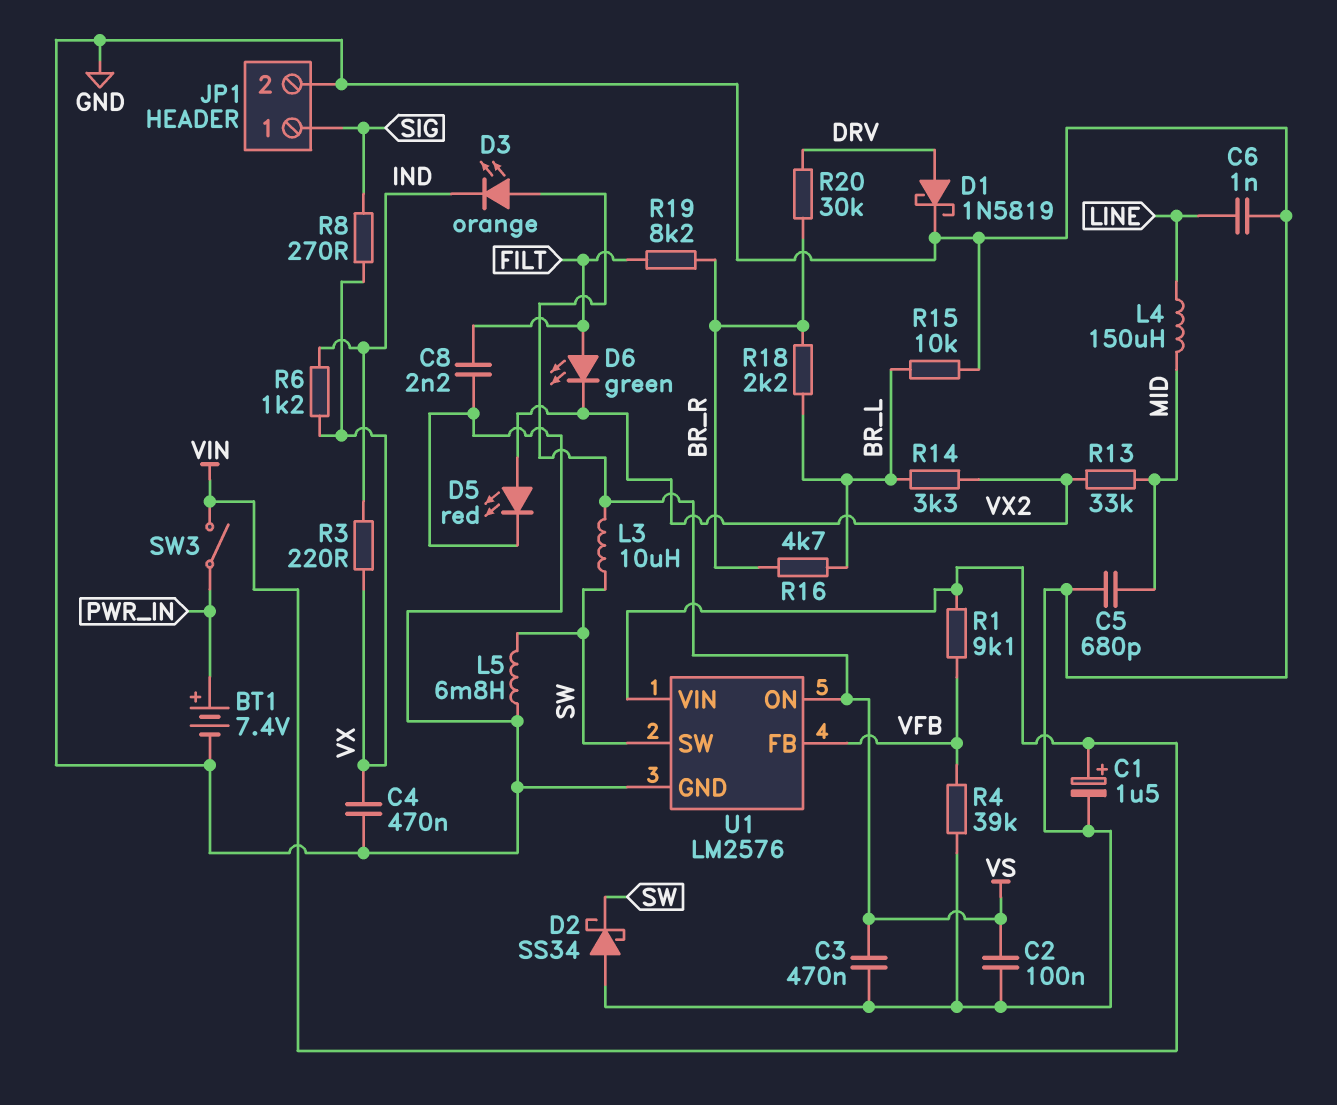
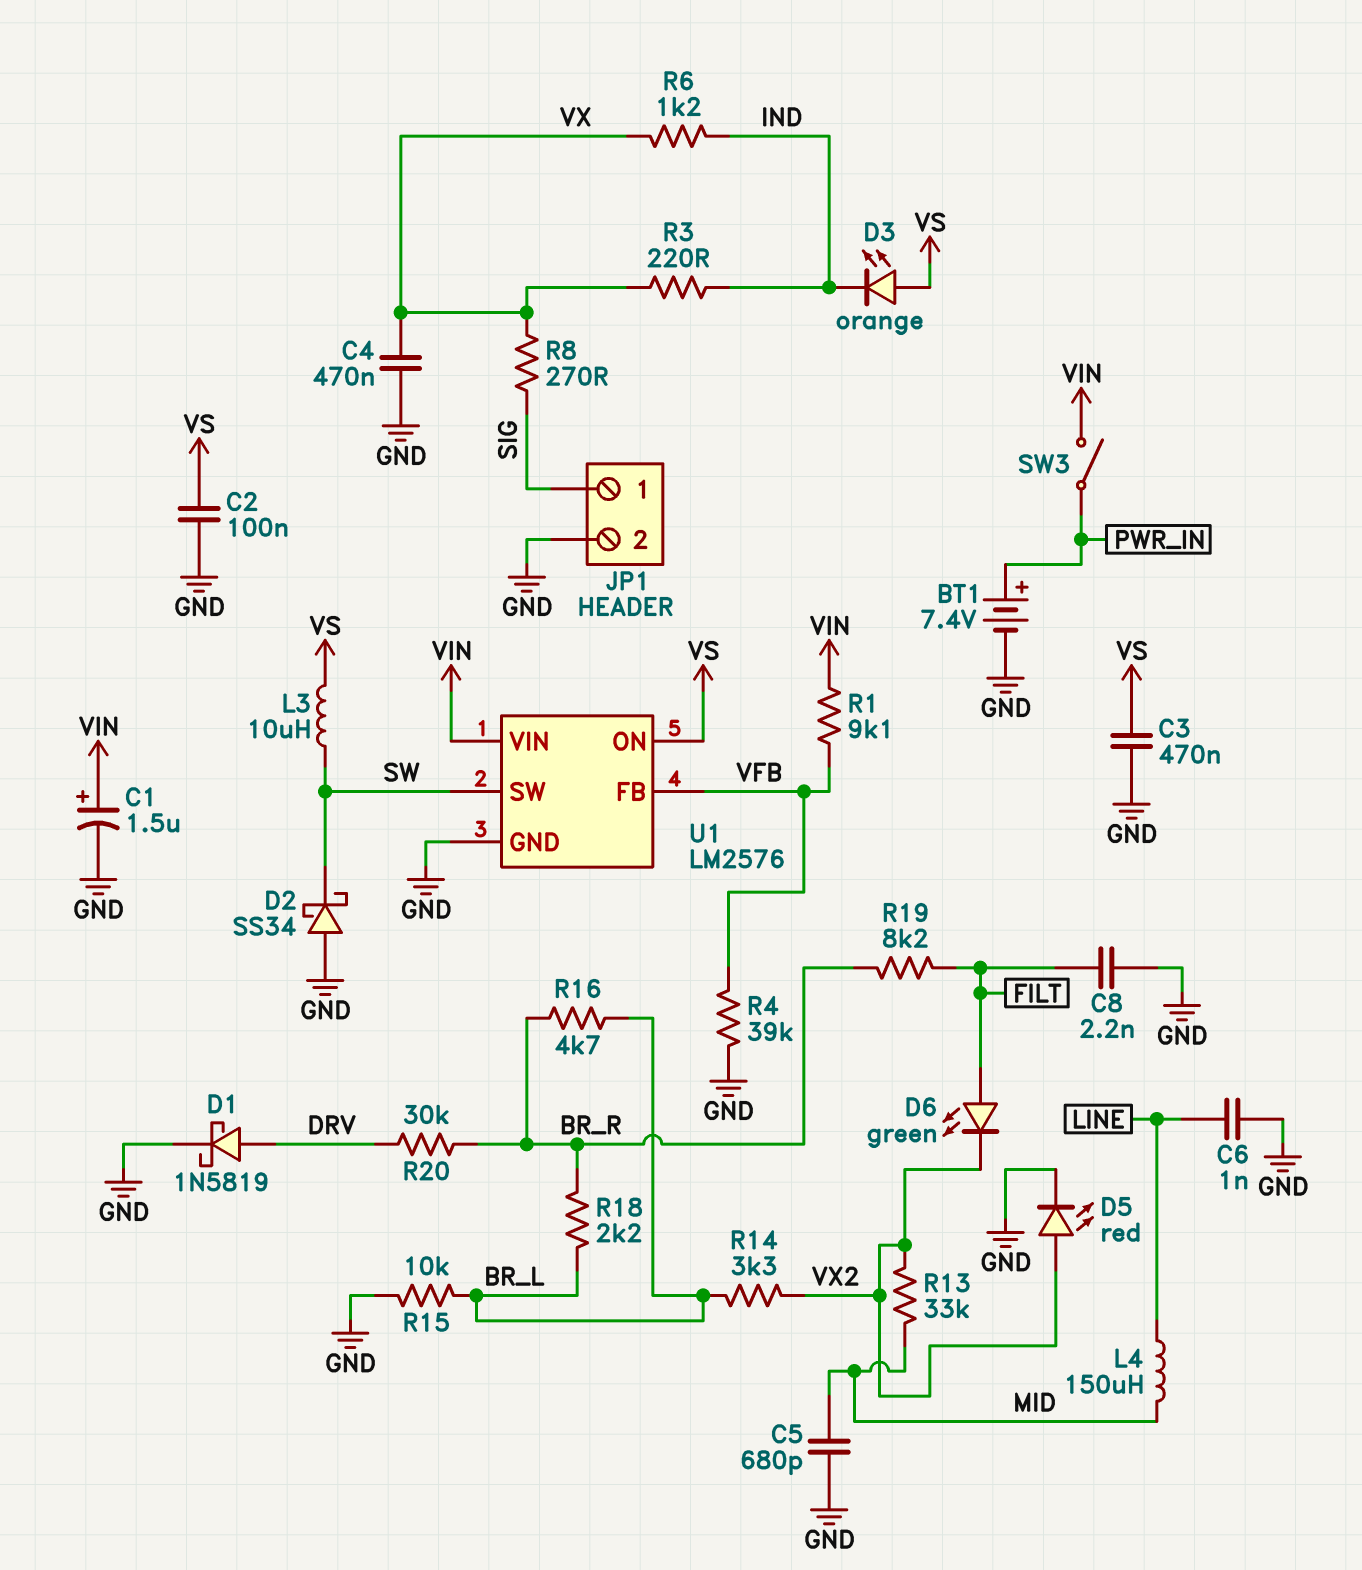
L5: 6.8mH (GND, SW) -> none

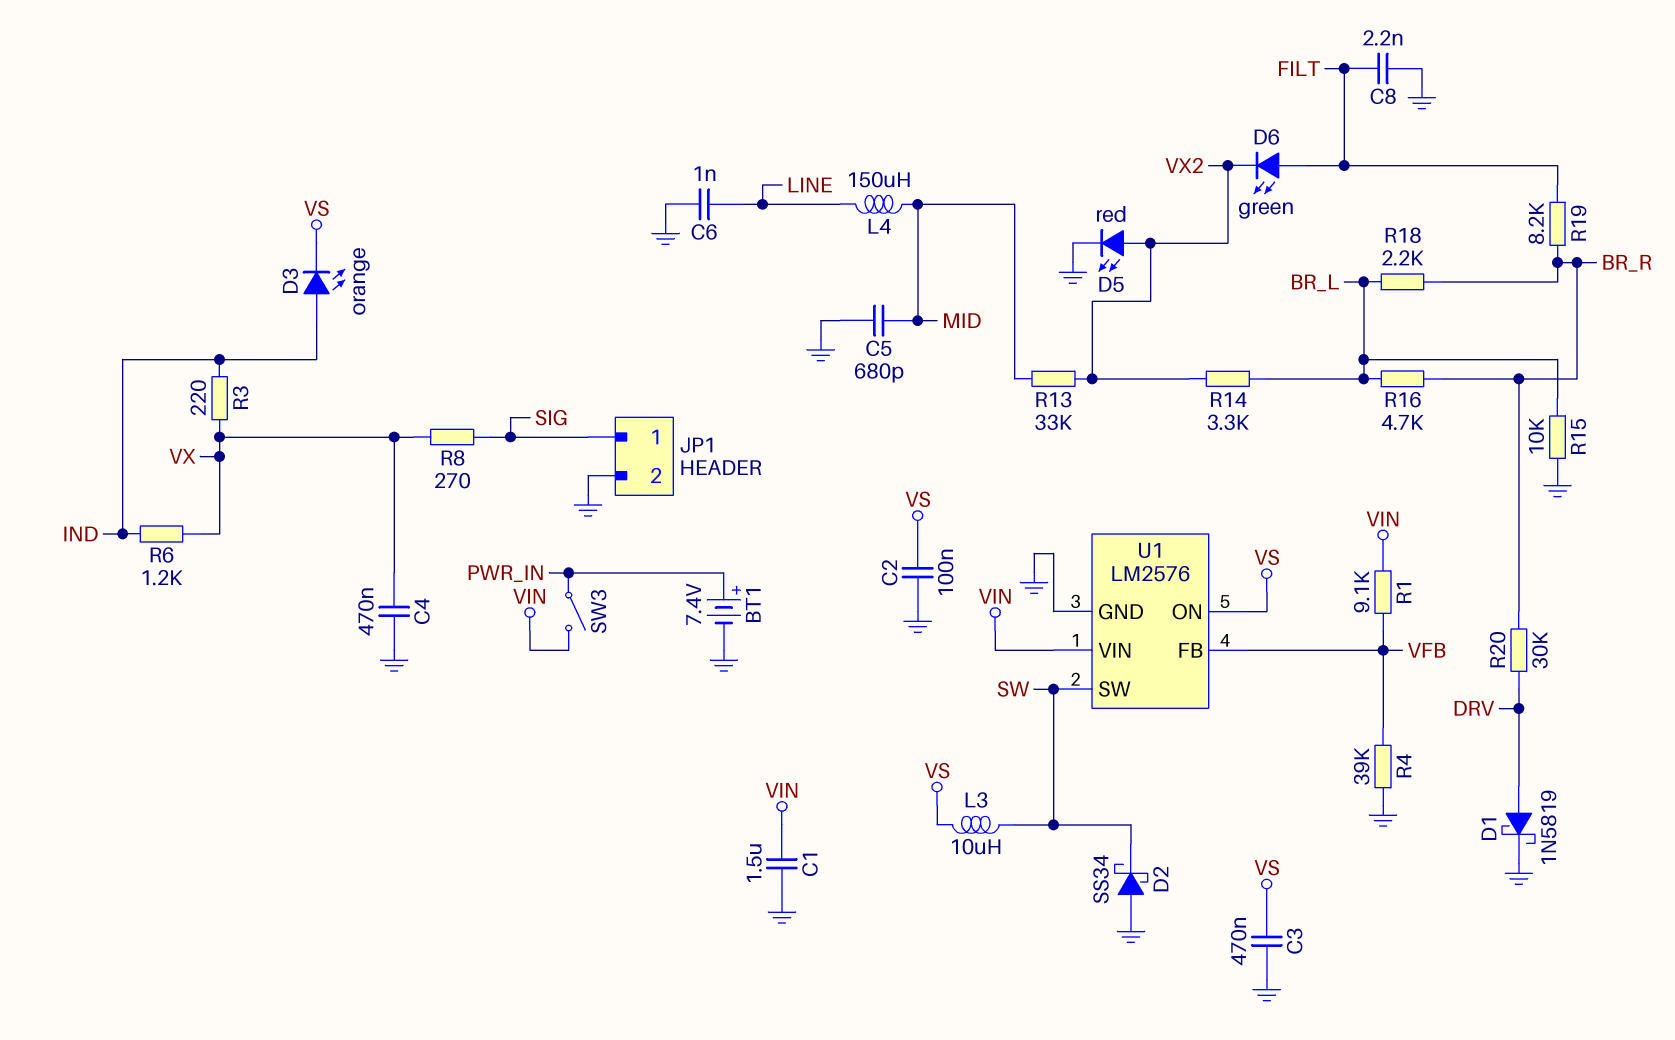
C1: 1.5uF (plus VIN, minus GND) -> 1.5uF (GND, VIN)
D3: LED orange (A VS, K IND) -> LED orange (A IND, K VS)

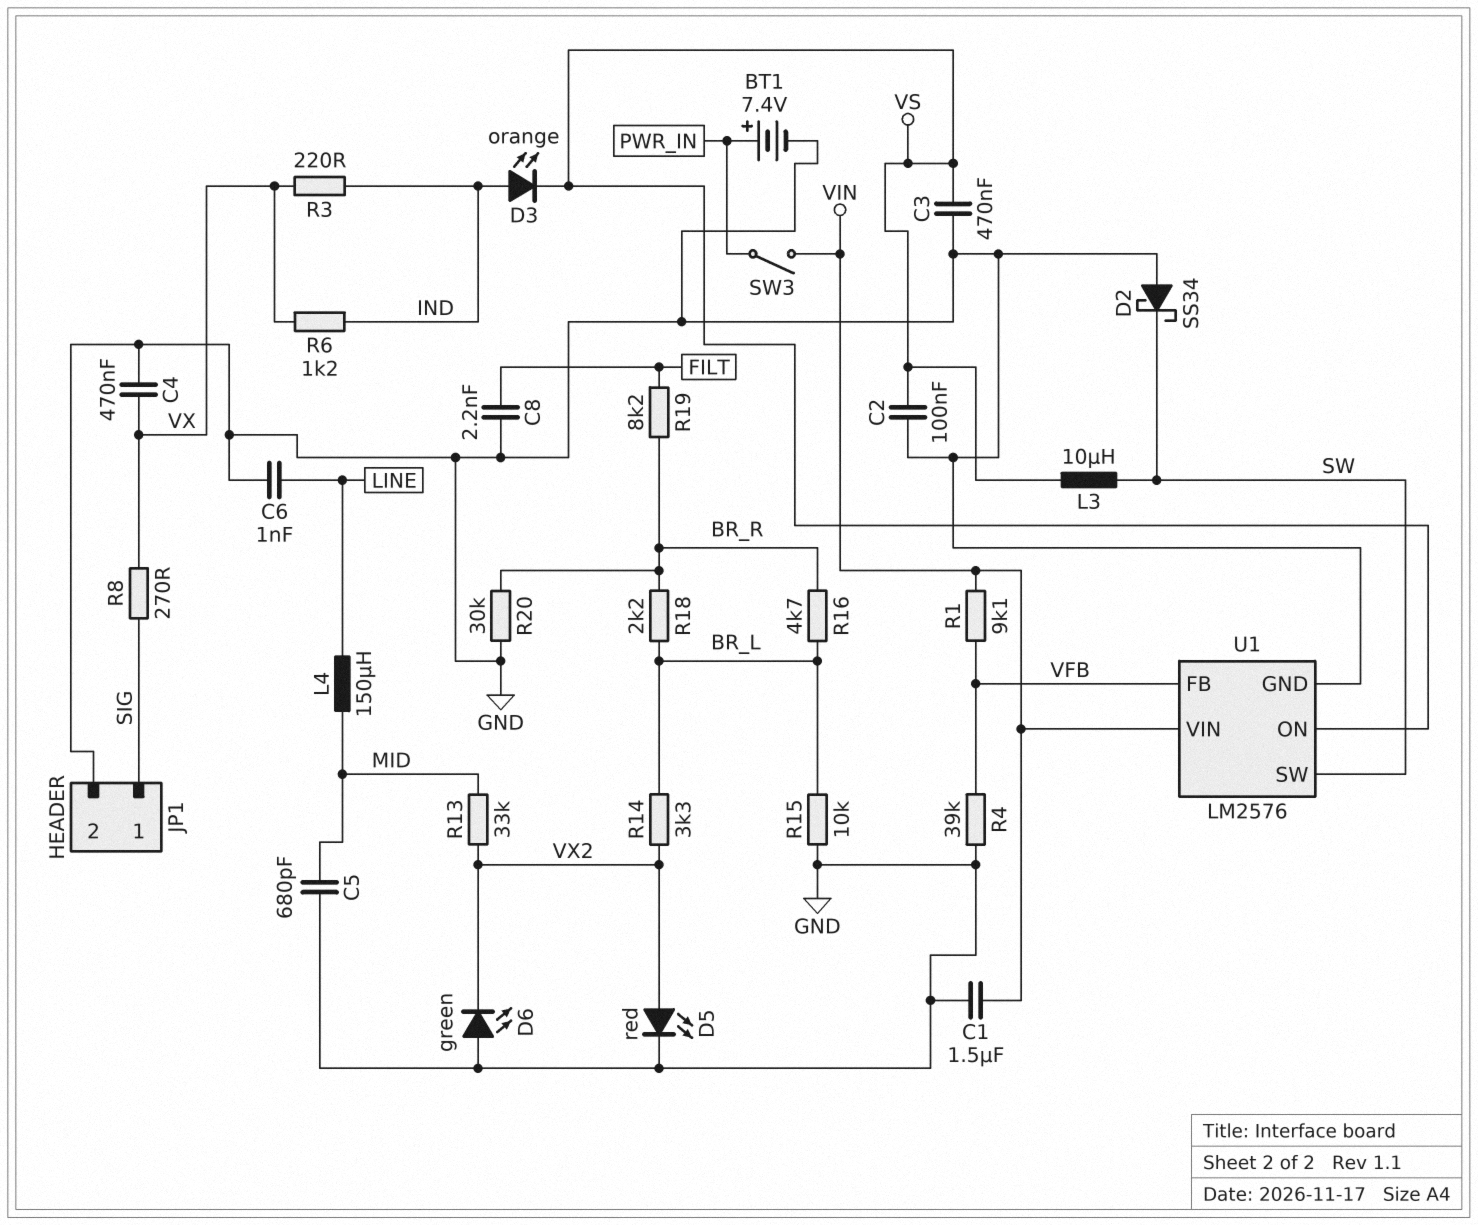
D1: schottky 1N5819 (A DRV, K GND) -> none
D6: LED green (A FILT, K VX2) -> LED green (A GND, K VX2)
R20: 30k (BR_R, DRV) -> 30k (BR_R, GND)

